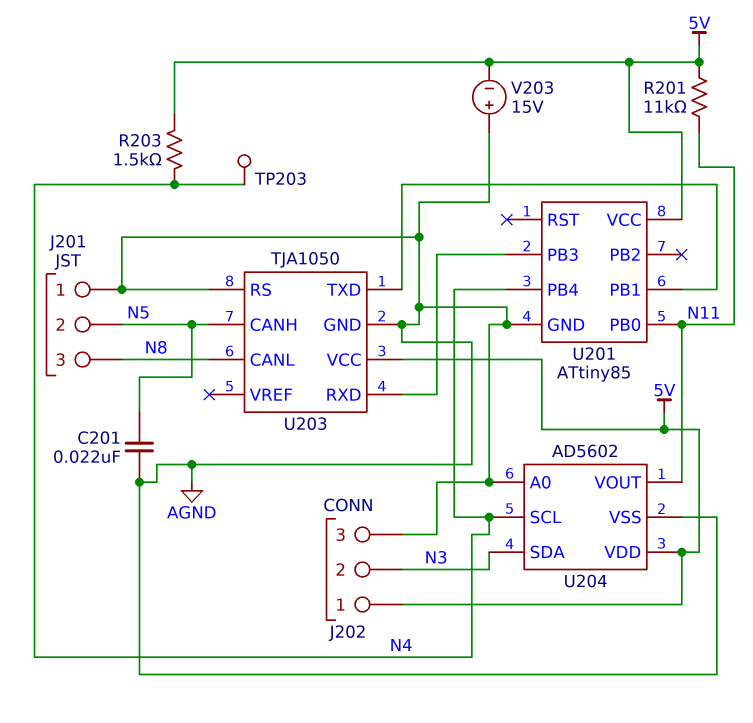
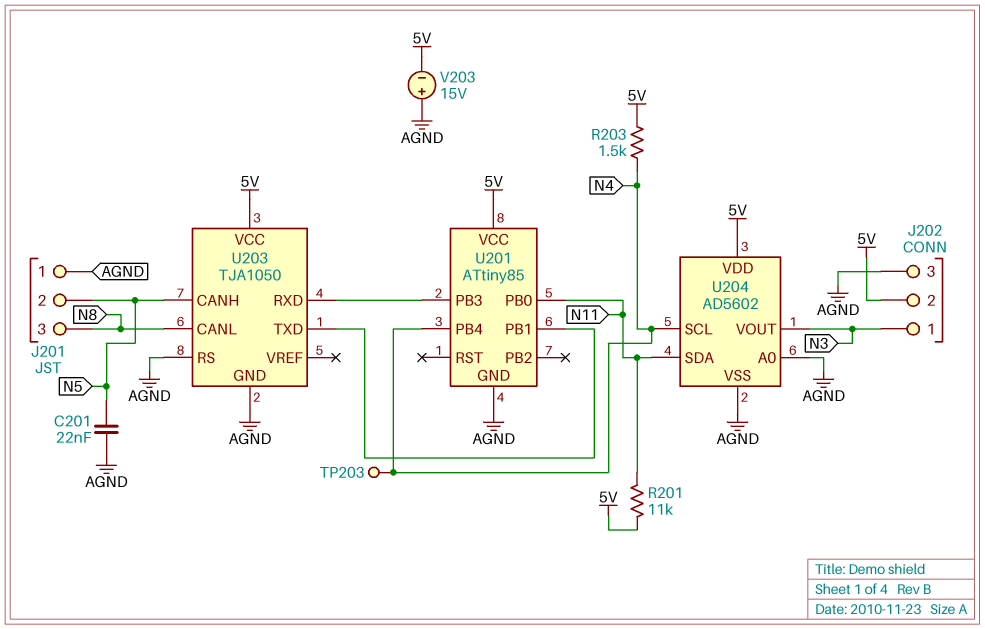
J202 pin 1: 5V -> N3
J202 pin 2: N3 -> 5V
U204 pin SDA: N3 -> N11
U204 pin VOUT: N11 -> N3

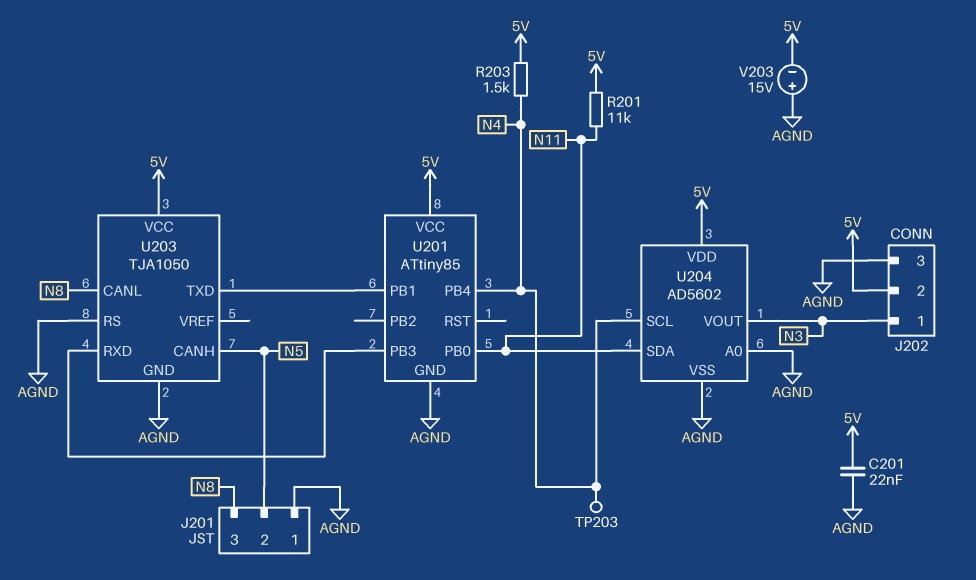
C201: 22nF (AGND, N5) -> 22nF (5V, AGND)

